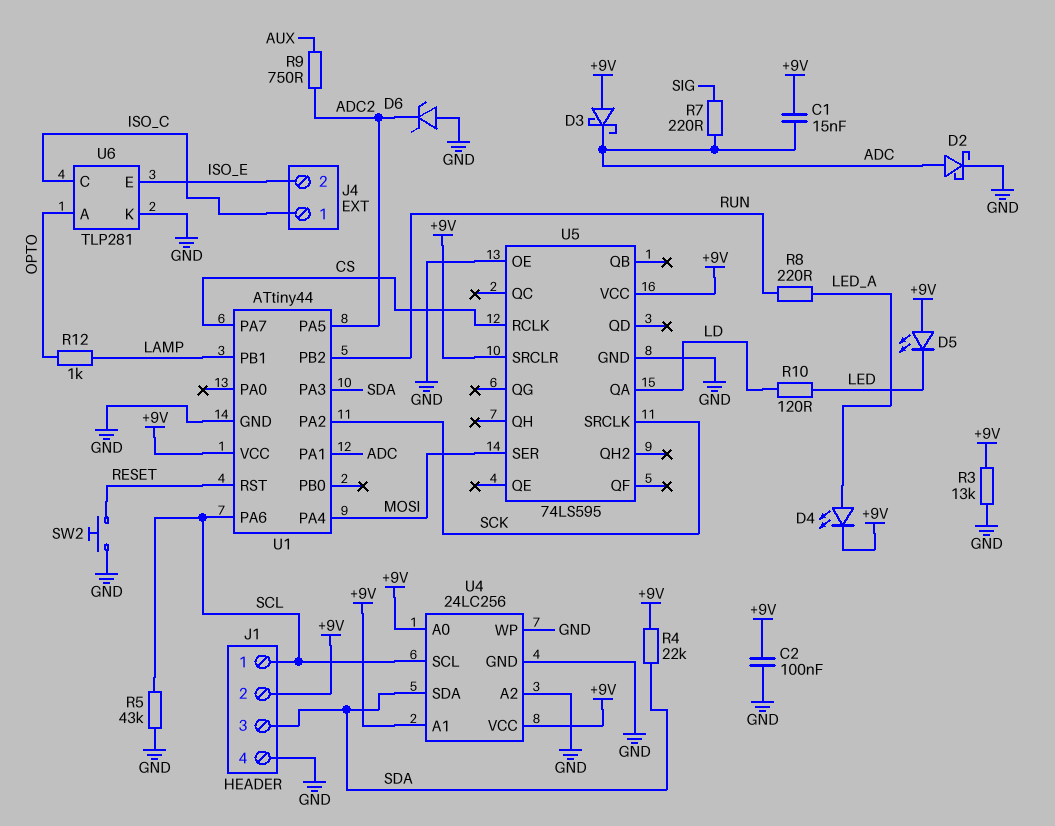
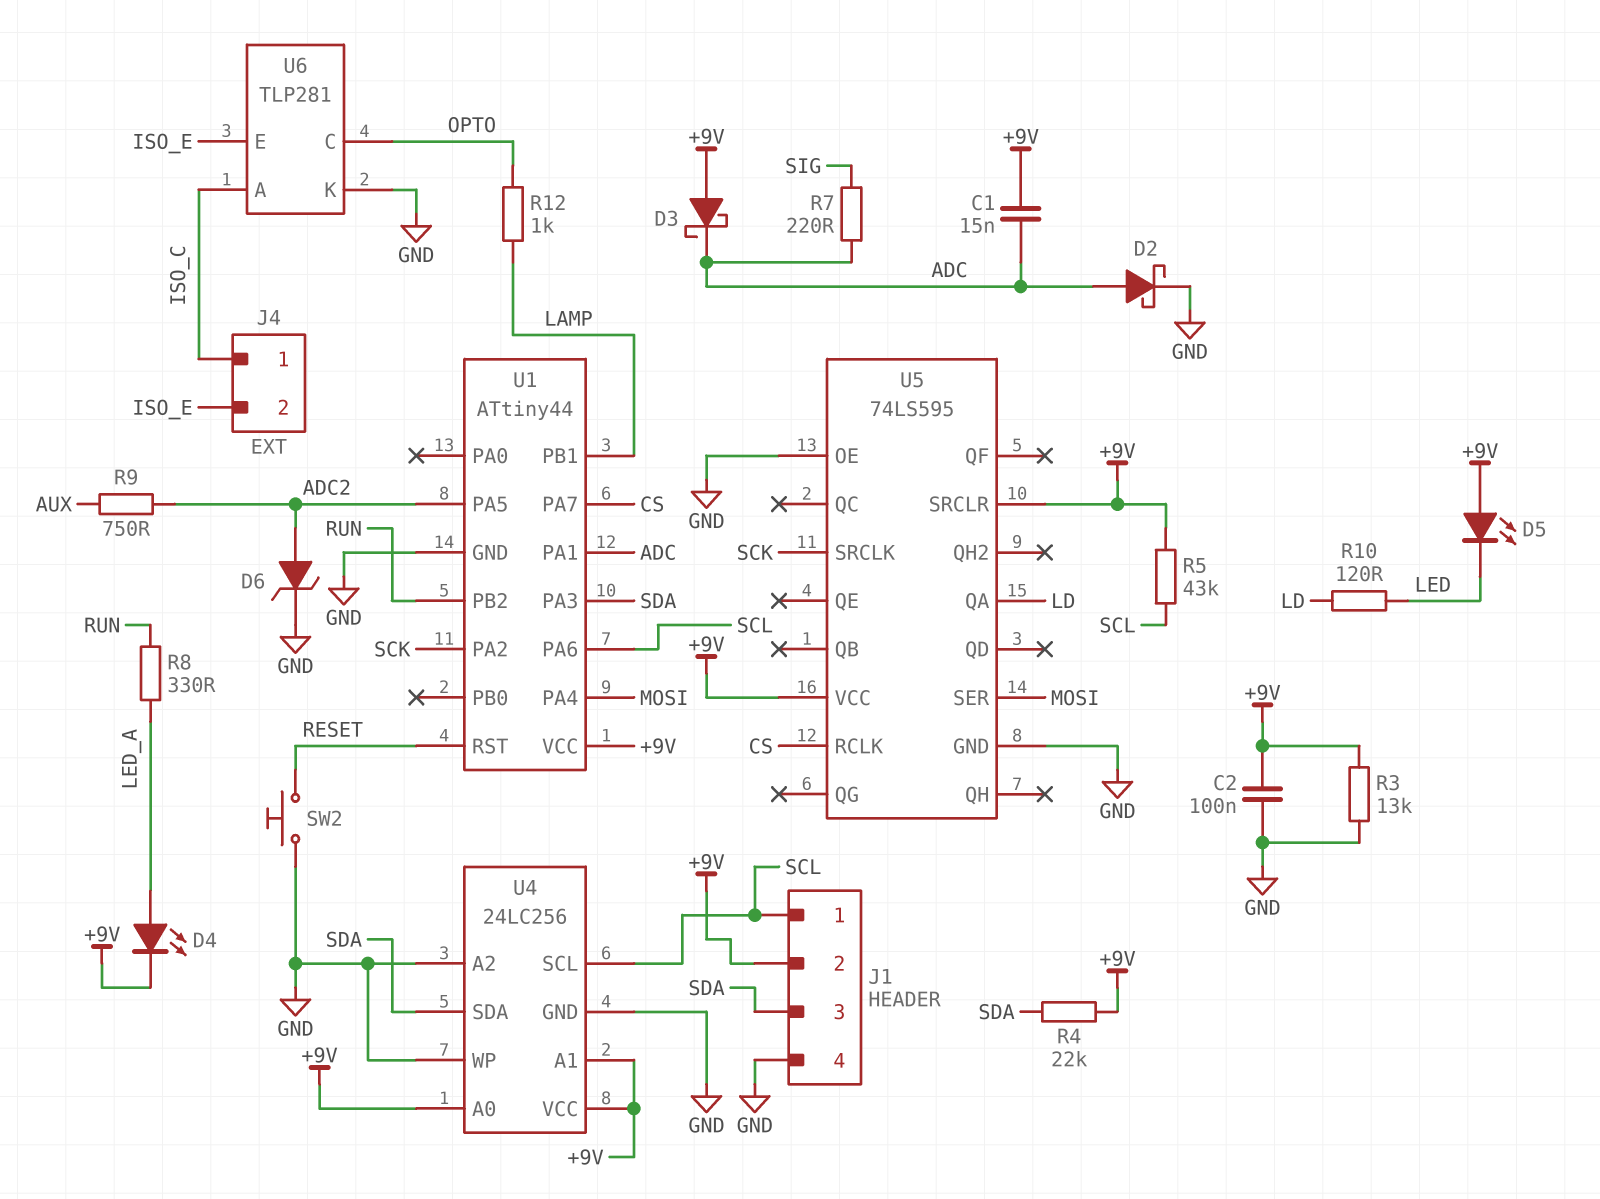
D6: zener (A GND, K ADC2) -> zener (A ADC2, K GND)
R5: 43k (GND, SCL) -> 43k (+9V, SCL)
R8: 220 (LED_A, RUN) -> 330 (LED_A, RUN)
U6 pin A: OPTO -> ISO_C
U6 pin C: ISO_C -> OPTO

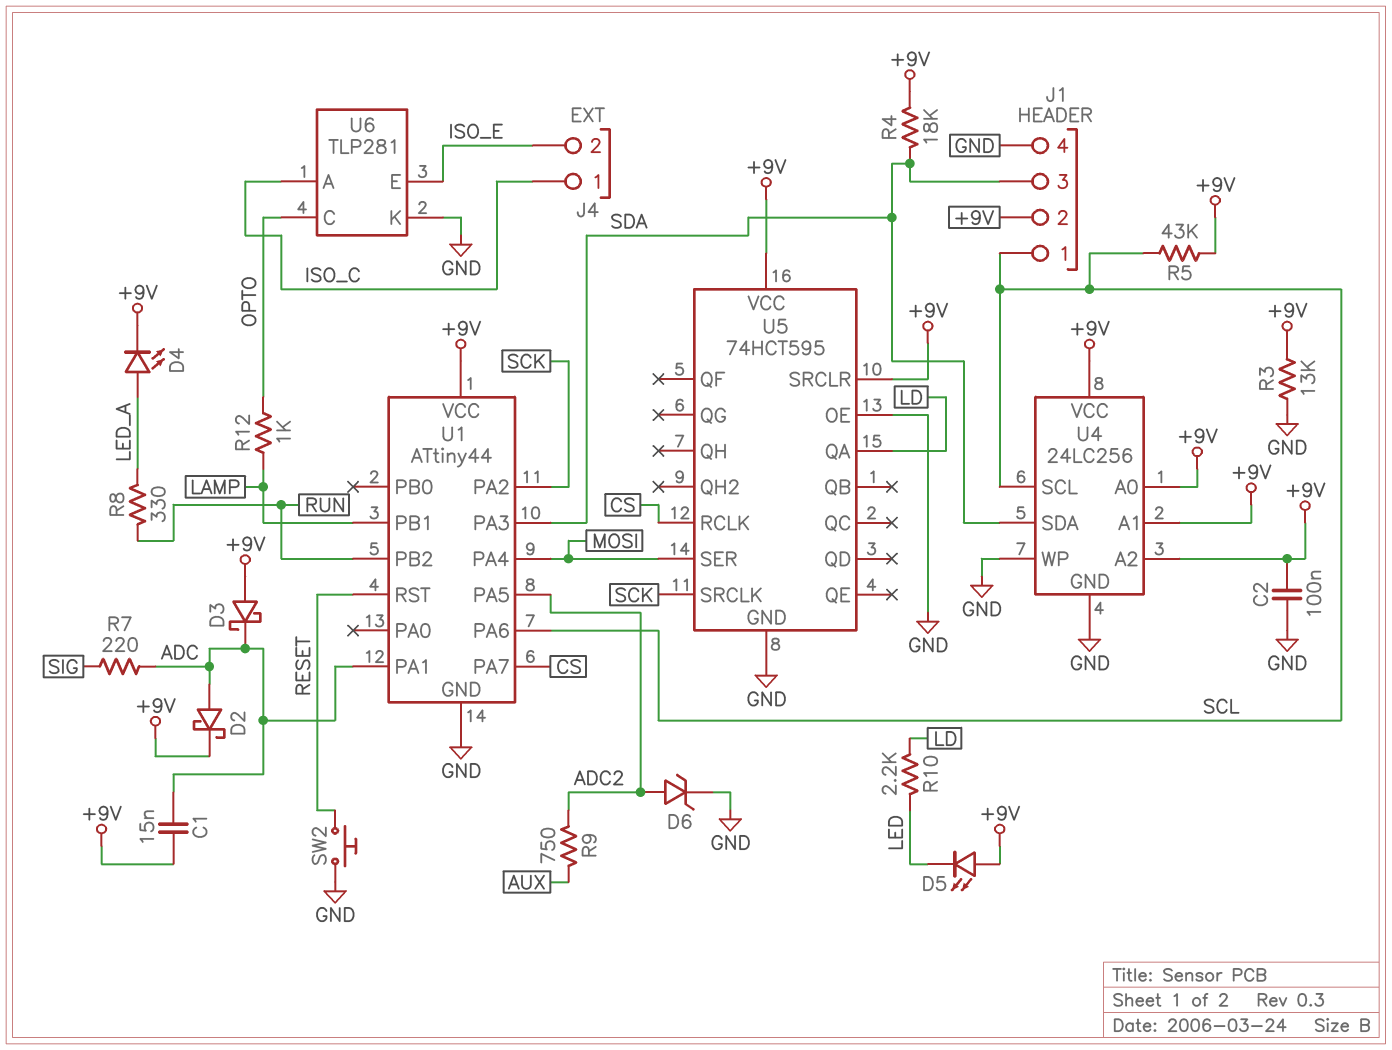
D2: schottky (A ADC, K GND) -> schottky (A ADC, K +9V)
R4: 22k (+9V, SDA) -> 18k (+9V, SDA)
R10: 120 (LD, LED) -> 2.2k (LD, LED)
U4 pin A2: GND -> +9V
U5: 74LS595 -> 74HCT595

